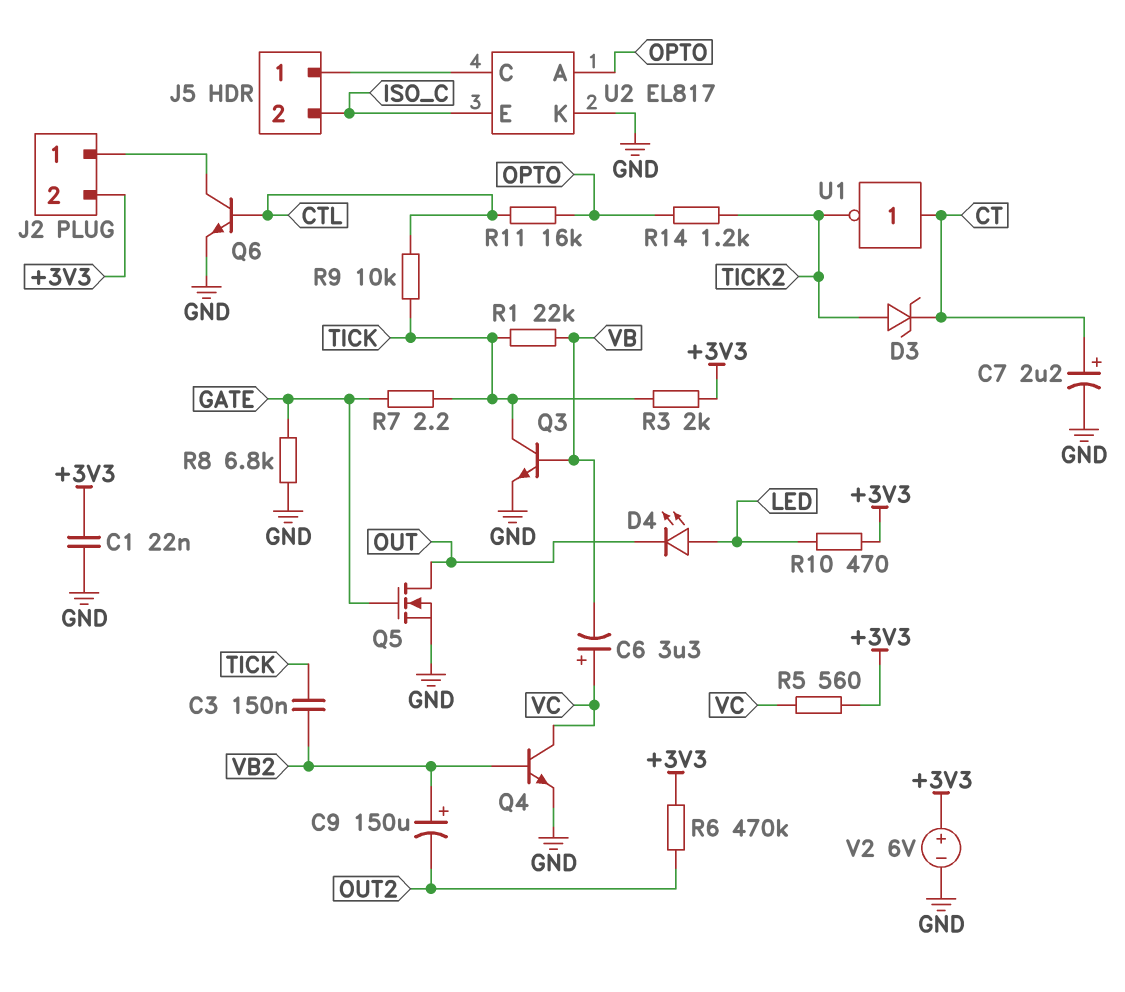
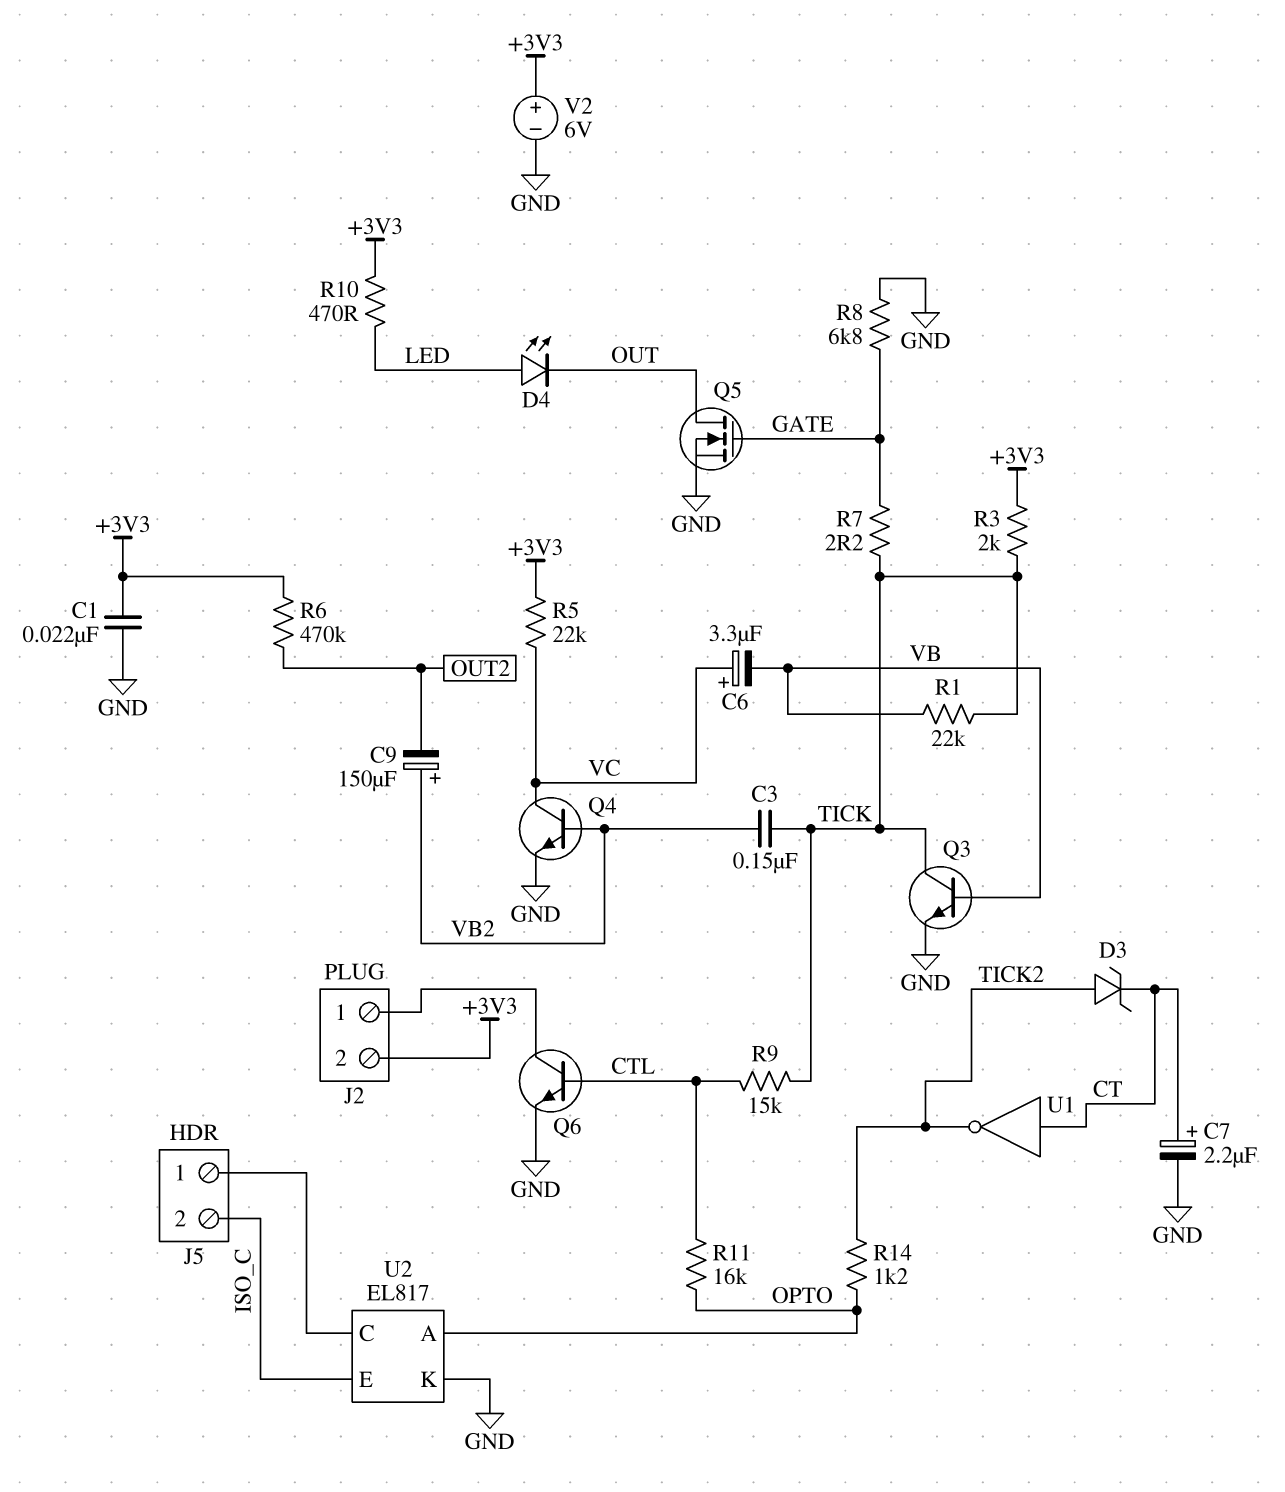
R5: 560 (+3V3, VC) -> 22k (+3V3, VC)
R9: 10k (CTL, TICK) -> 15k (CTL, TICK)

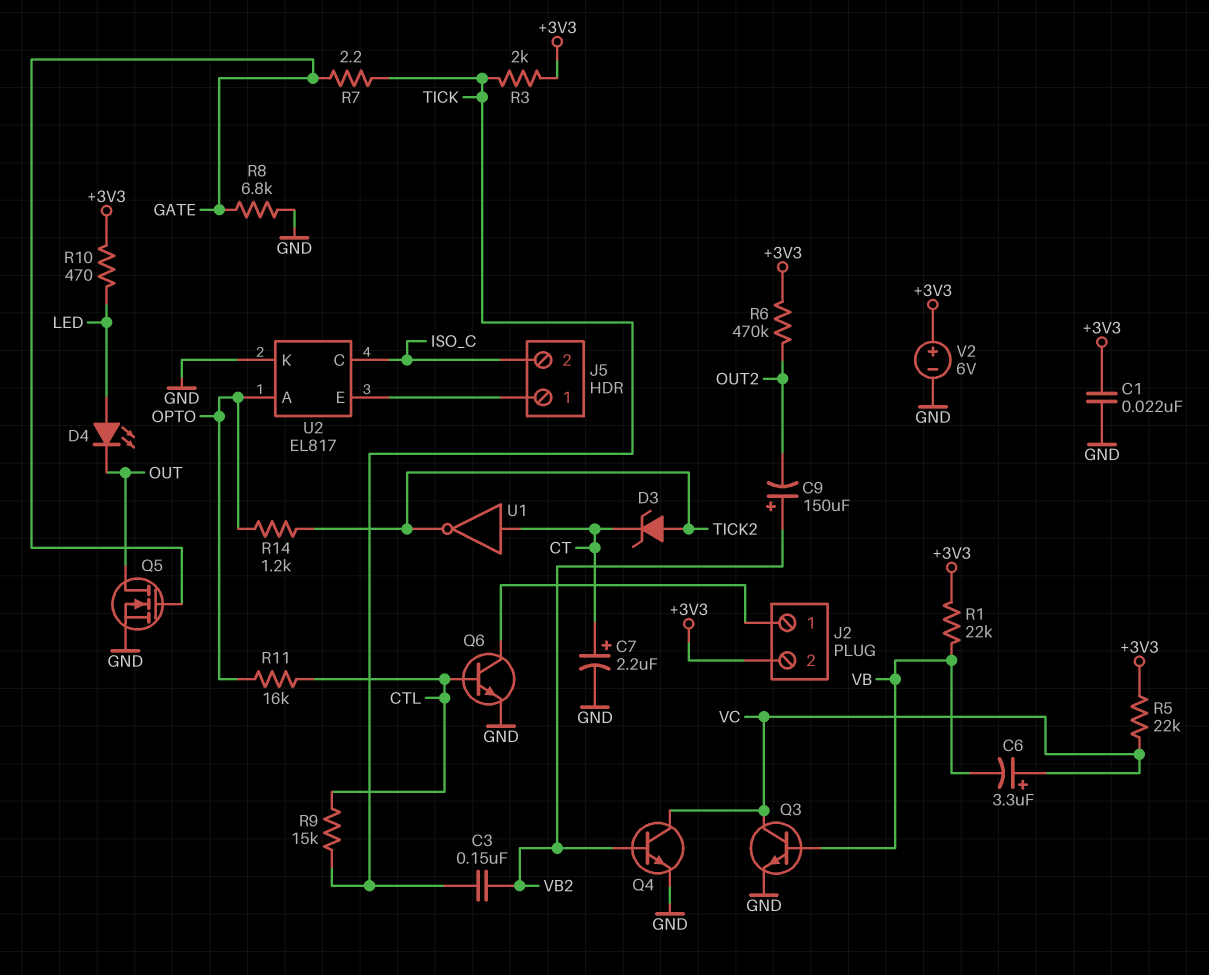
Q3: NPN (B VB, C TICK, E GND) -> NPN (B VB, C VC, E GND)
R1: 22k (TICK, VB) -> 22k (+3V3, VB)
U2 pin C: J5/1 -> ISO_C
U2 pin E: ISO_C -> J5/1

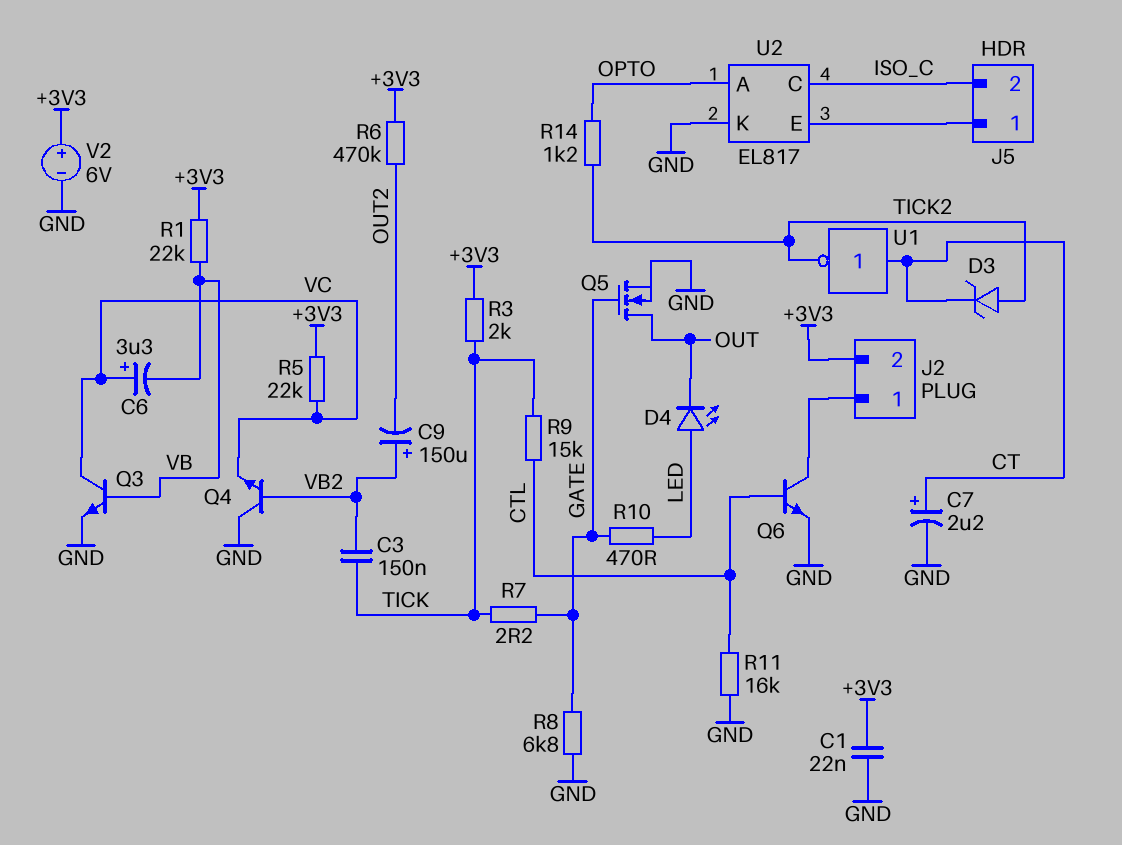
Q4: NPN (B VB2, C VC, E GND) -> NPN (B VB2, C GND, E VC)
R10: 470 (+3V3, LED) -> 470 (GATE, LED)
R11: 16k (CTL, OPTO) -> 16k (CTL, GND)

